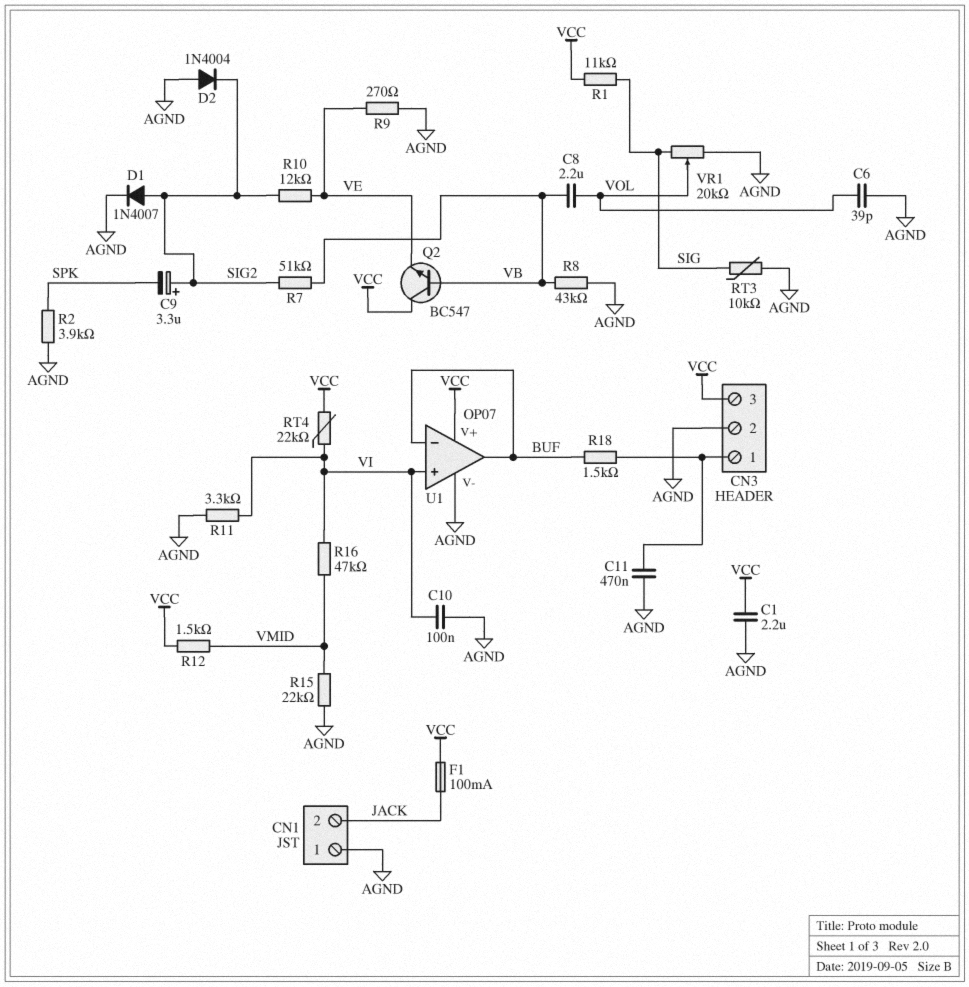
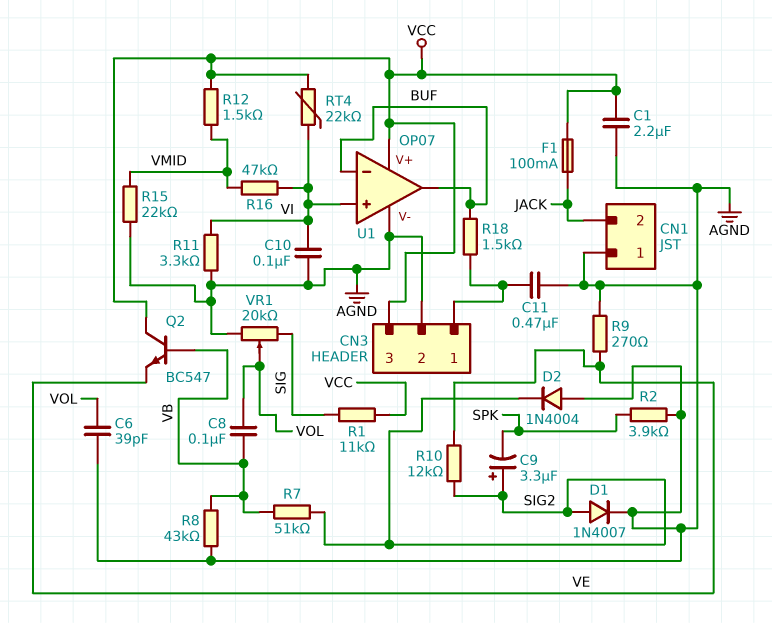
C8: 2.2uF (VB, VOL) -> 100nF (VB, VOL)
RT3: 10k (AGND, SIG) -> none

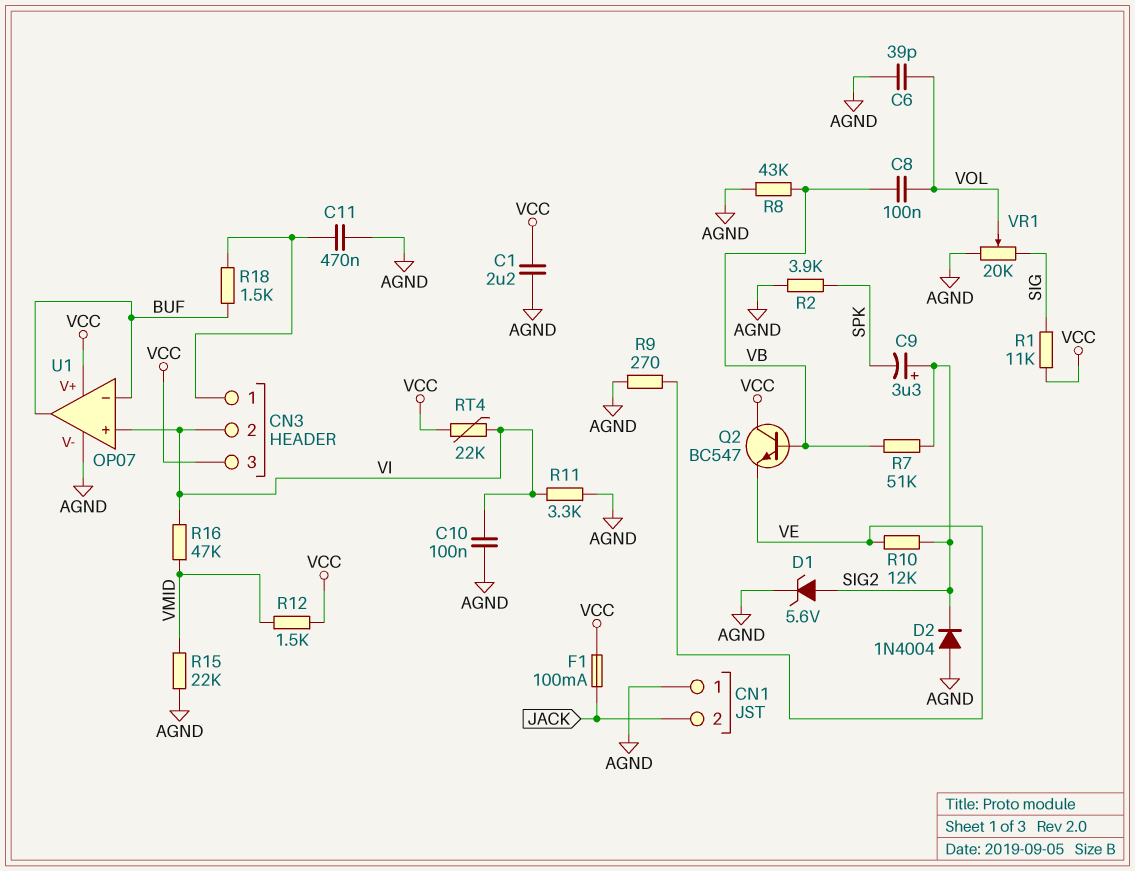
CN3 pin 2: AGND -> VI
D1: diode 1N4007 (A SIG2, K AGND) -> zener 5.6V (A SIG2, K AGND)

